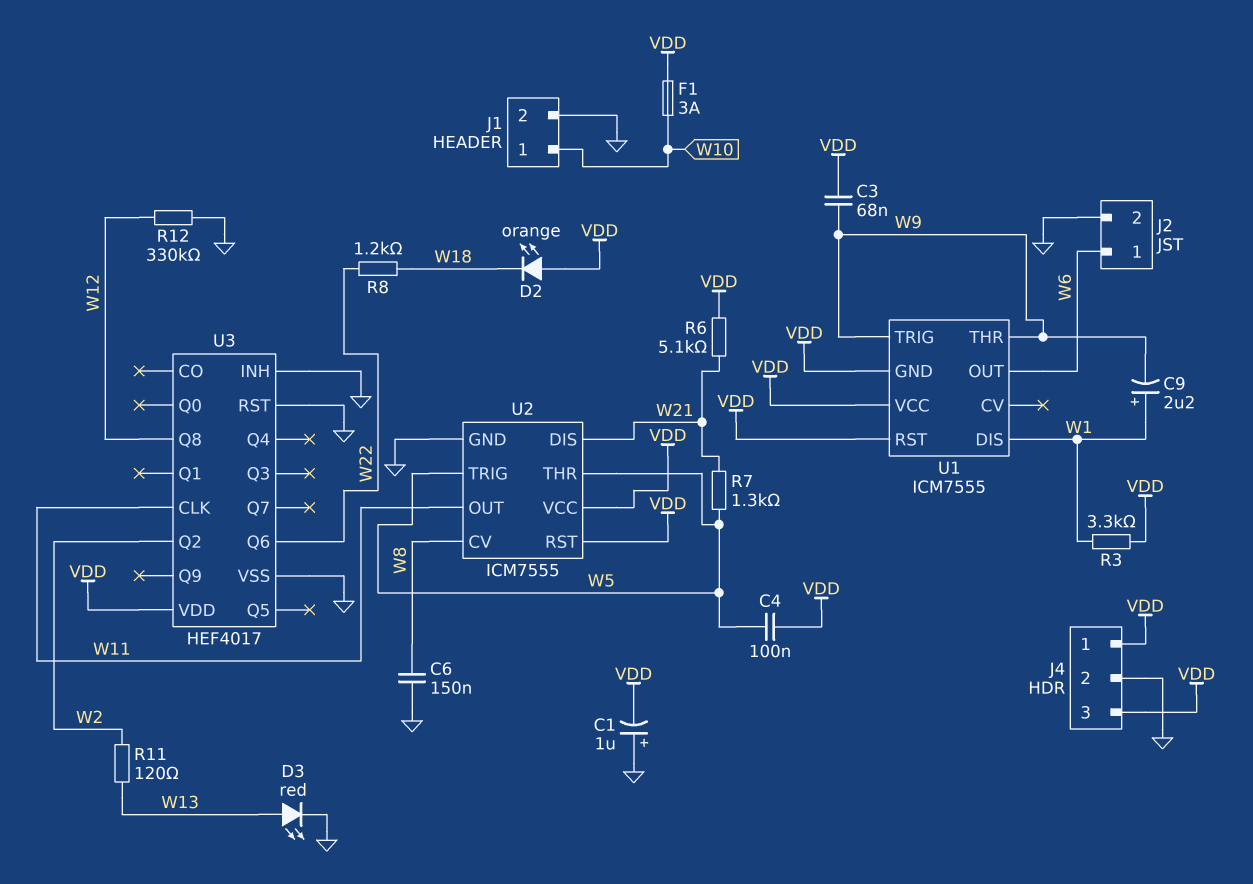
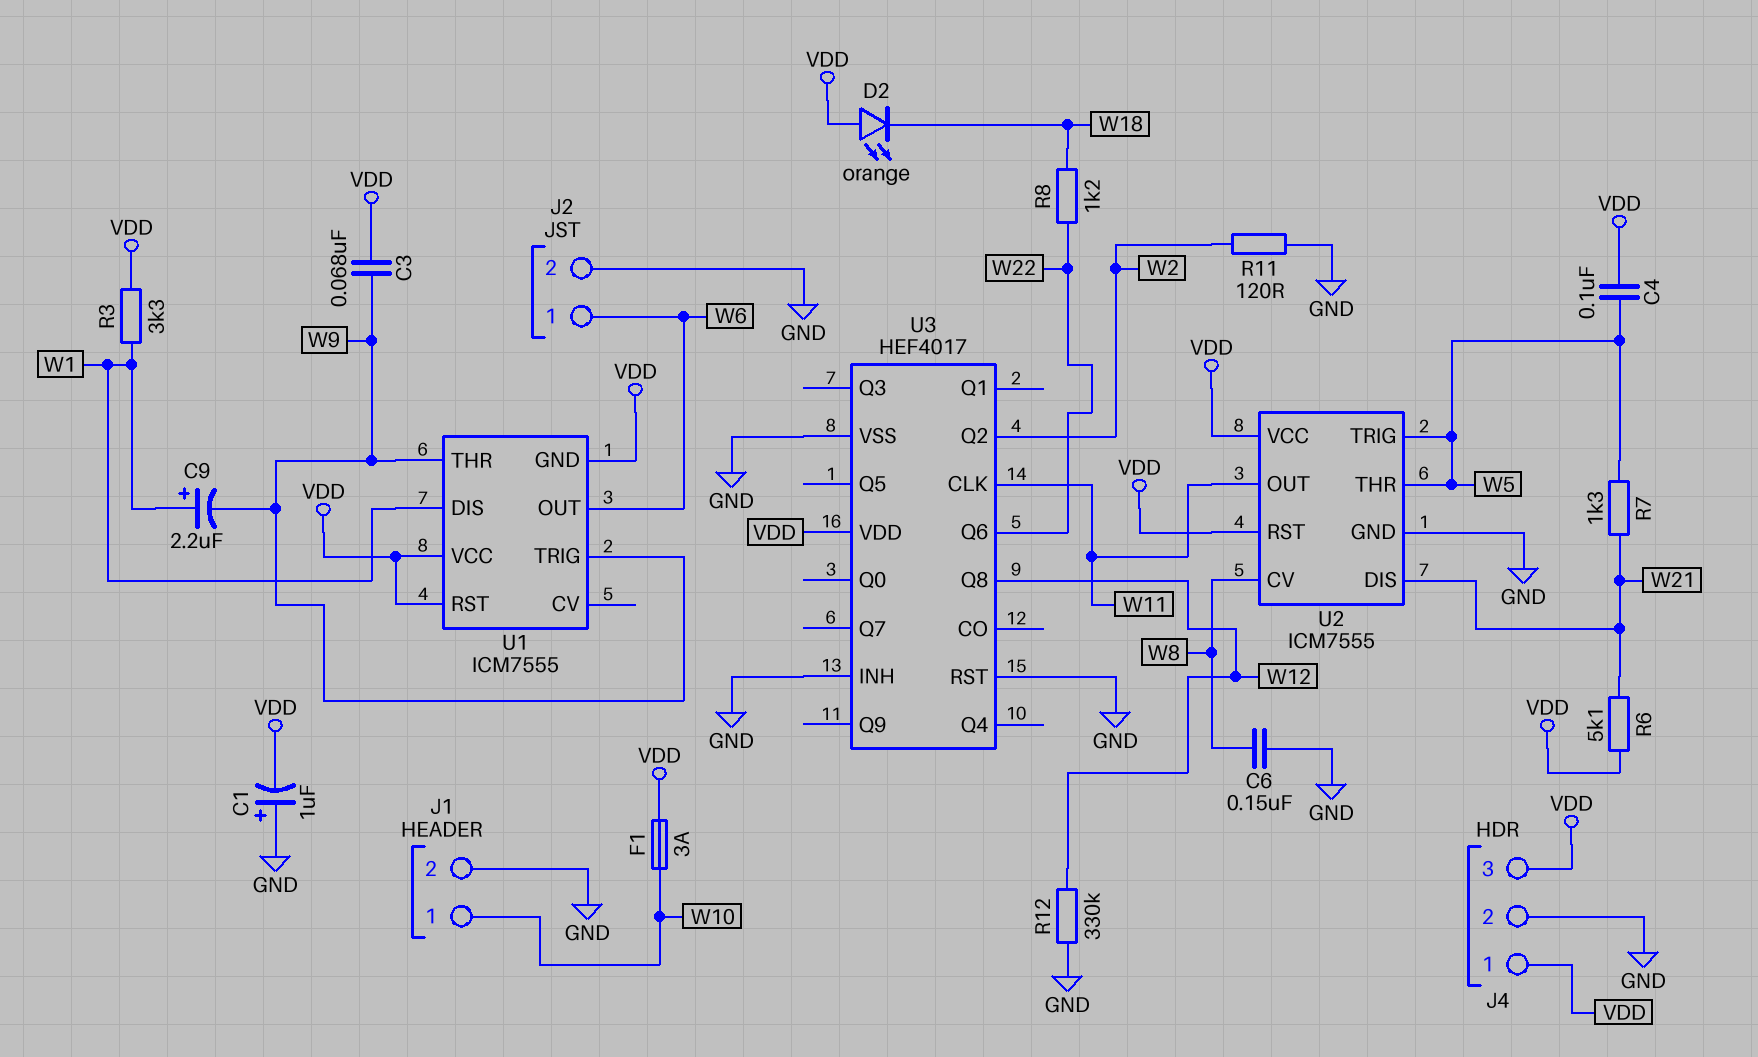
D3: LED red (A W13, K GND) -> none
R11: 120 (W2, W13) -> 120 (GND, W2)

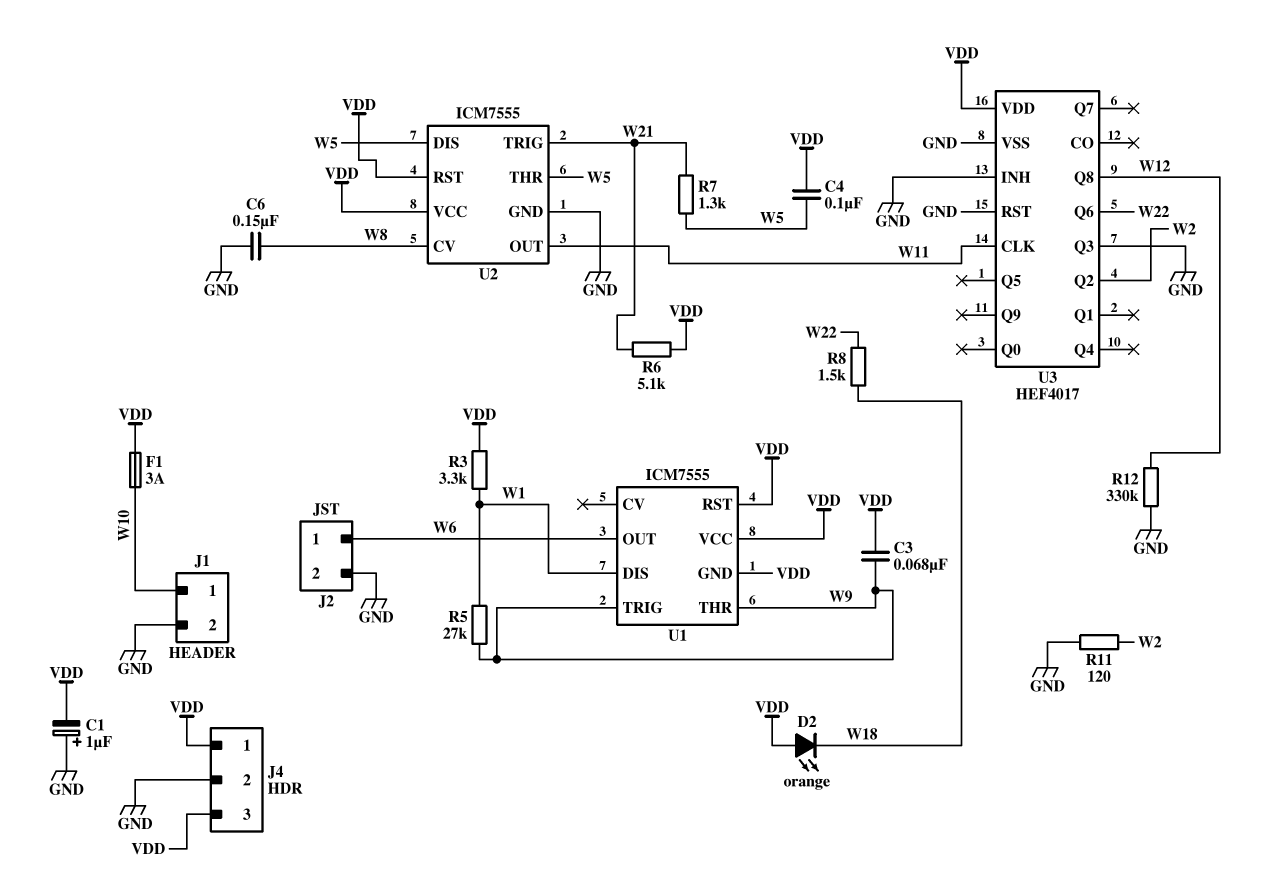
C9: 2.2uF (plus W1, minus W9) -> none
R5: none -> 27k (W1, W9)
R8: 1.2k (W18, W22) -> 1.5k (W18, W22)
U2 pin DIS: W21 -> W5
U2 pin TRIG: W5 -> W21
U3 pin Q3: none -> GND

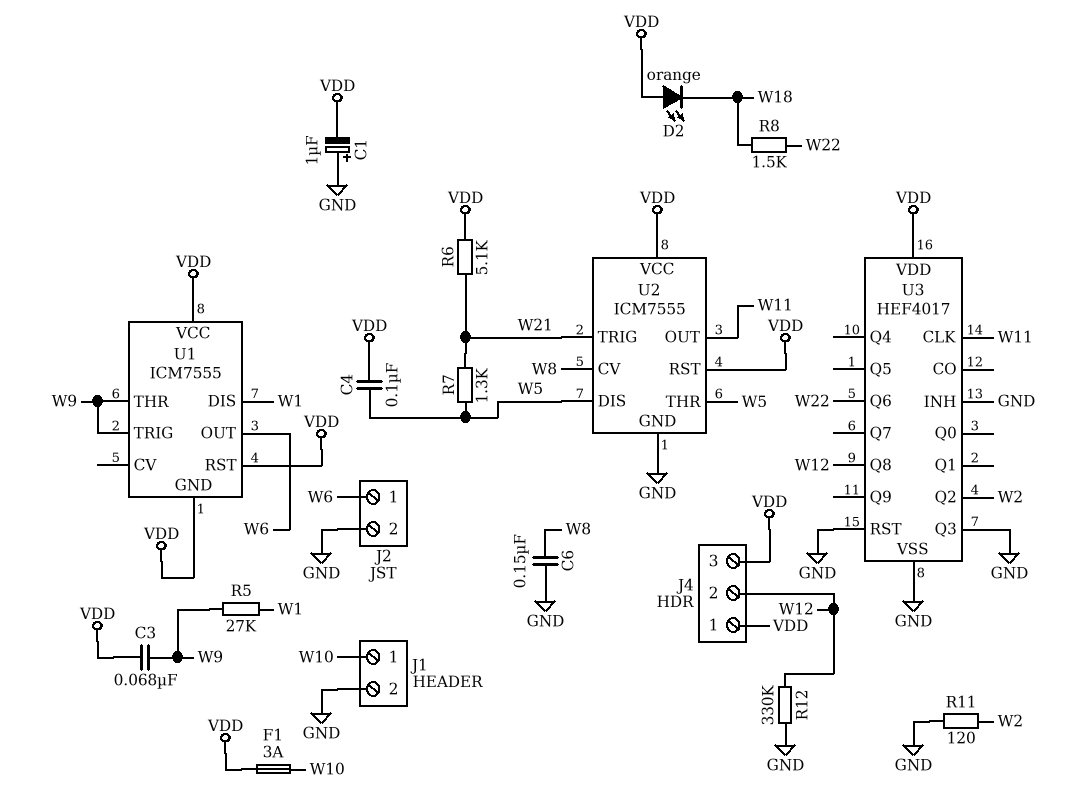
J4 pin 2: GND -> W12
R3: 3.3k (VDD, W1) -> none

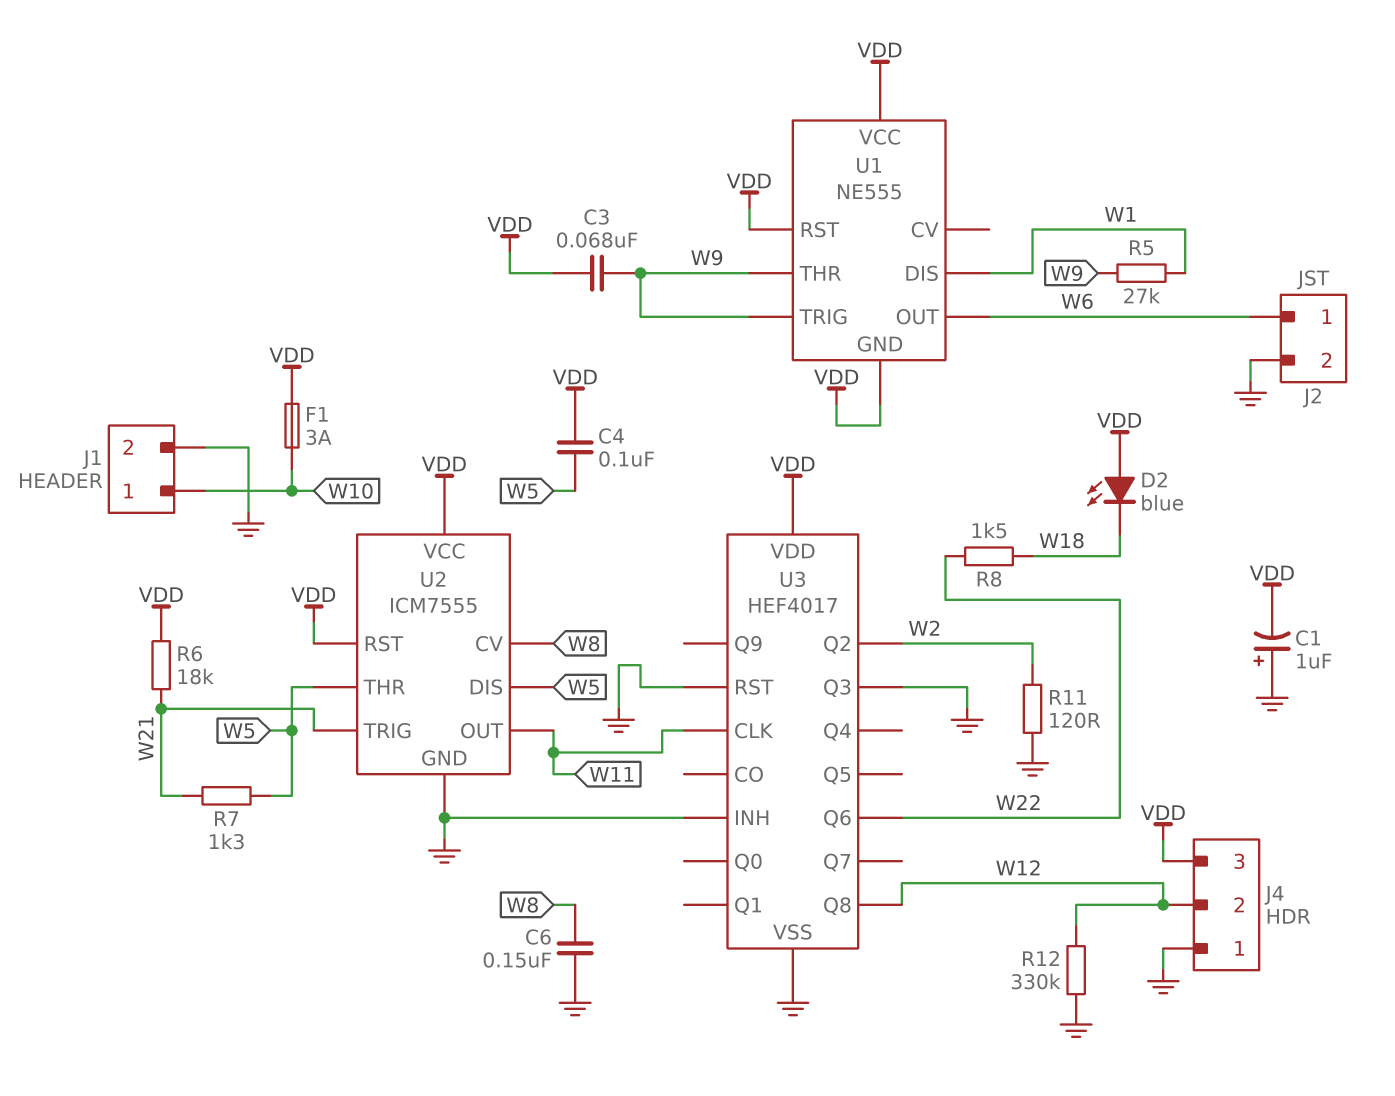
D2: LED orange (A VDD, K W18) -> LED blue (A VDD, K W18)
J4 pin 1: VDD -> GND
R6: 5.1k (VDD, W21) -> 18k (VDD, W21)
U1: ICM7555 -> NE555

